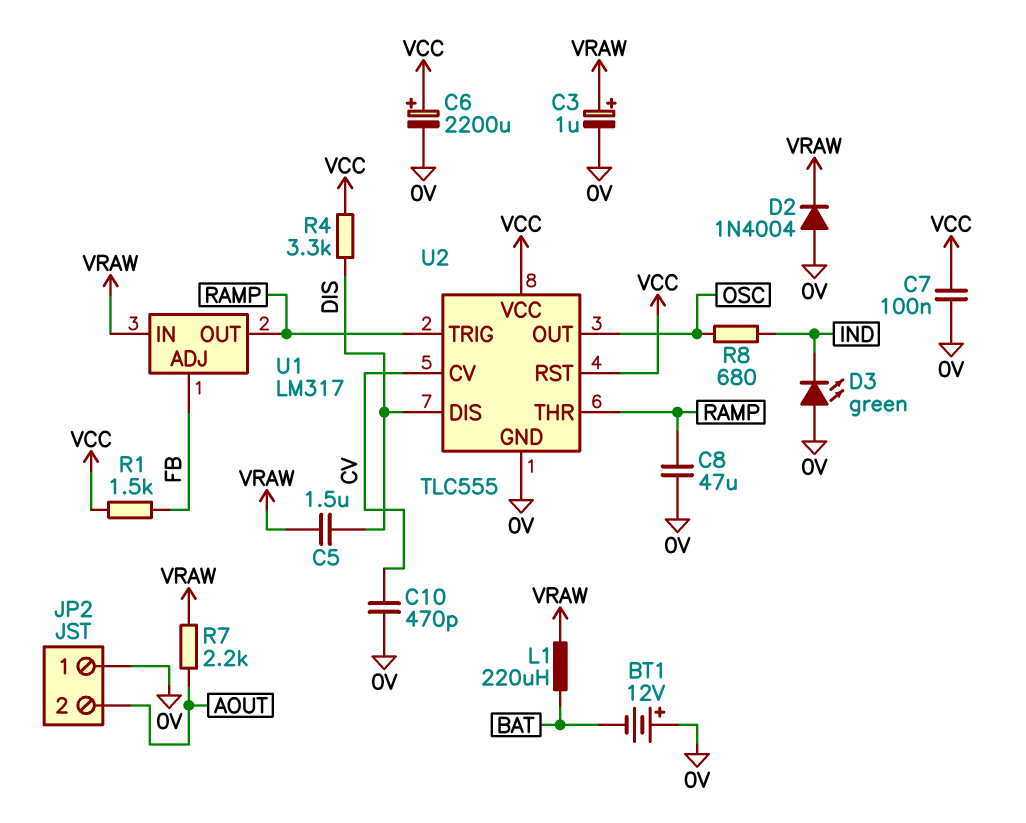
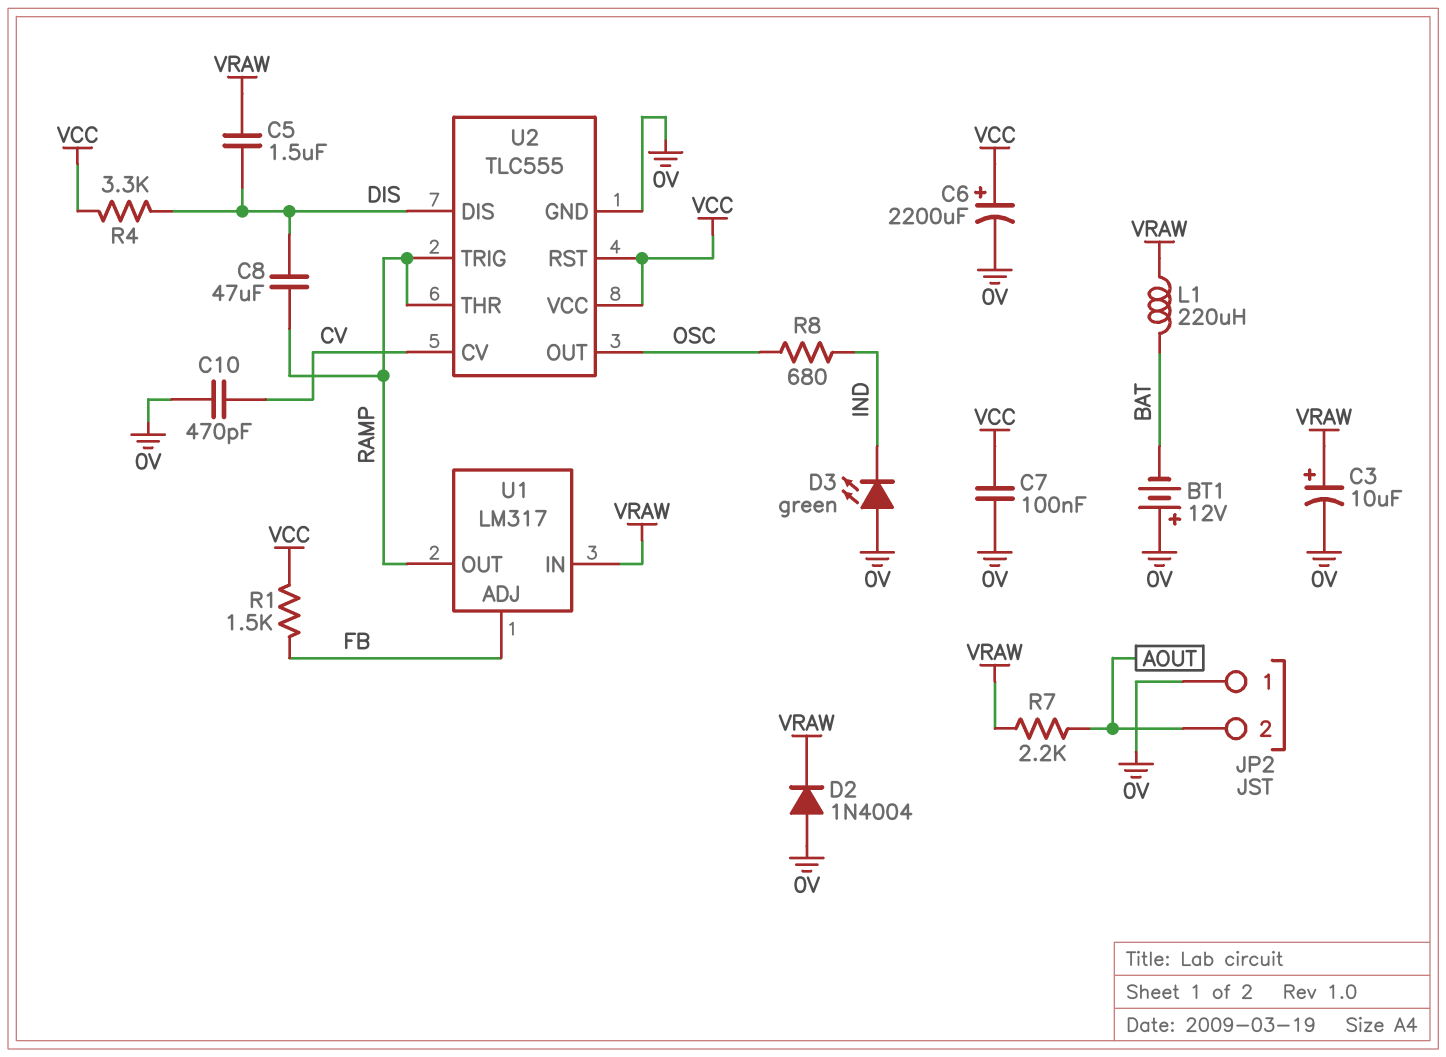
C3: 1uF (plus VRAW, minus 0V) -> 10uF (plus VRAW, minus 0V)
C8: 47uF (0V, RAMP) -> 47uF (DIS, RAMP)

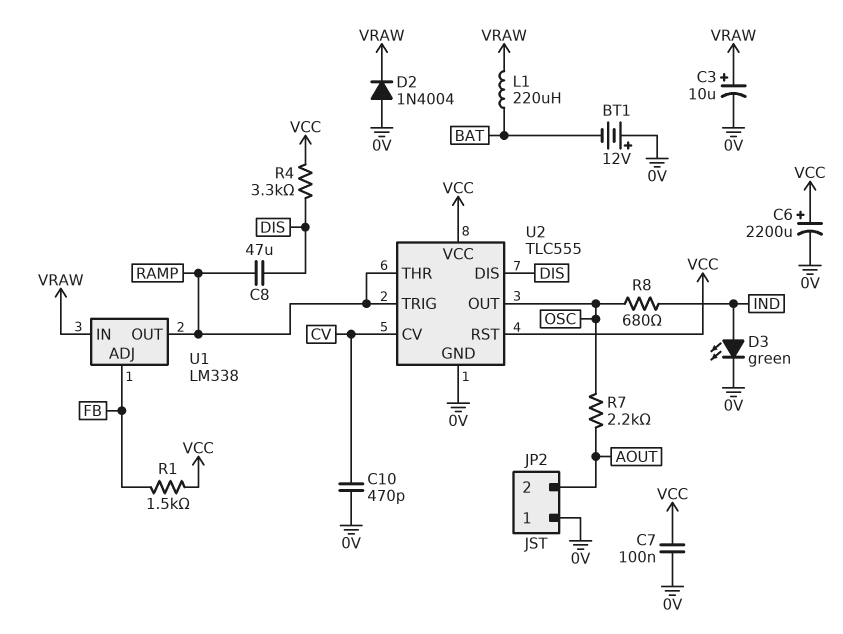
C5: 1.5uF (DIS, VRAW) -> none
D3: LED green (A 0V, K IND) -> LED green (A IND, K 0V)
R7: 2.2k (AOUT, VRAW) -> 2.2k (AOUT, OSC)
U1: LM317 -> LM338

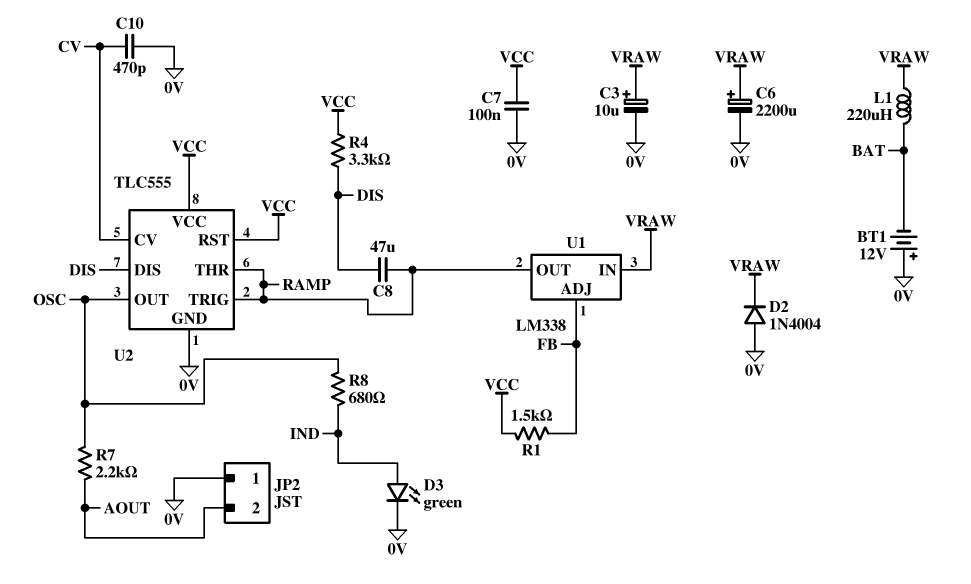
C6: 2200uF (plus VCC, minus 0V) -> 2200uF (plus VRAW, minus 0V)

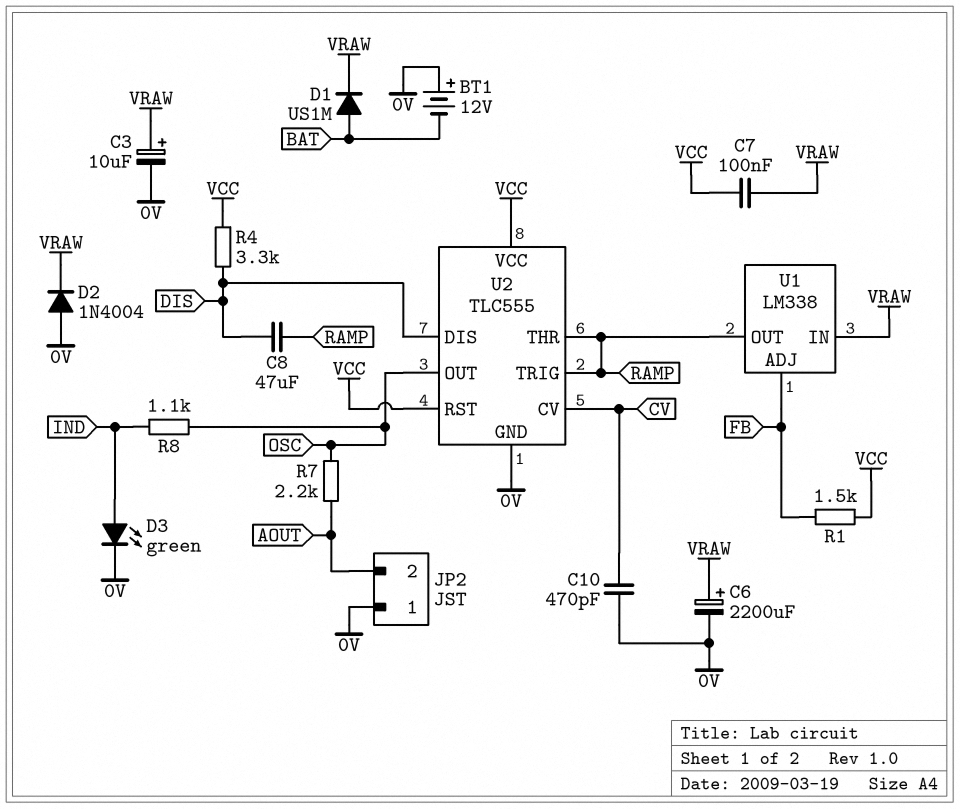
C7: 100nF (0V, VCC) -> 100nF (VCC, VRAW)
D1: none -> diode US1M (A BAT, K VRAW)
L1: 220uH (BAT, VRAW) -> none
R8: 680 (IND, OSC) -> 1.1k (IND, OSC)

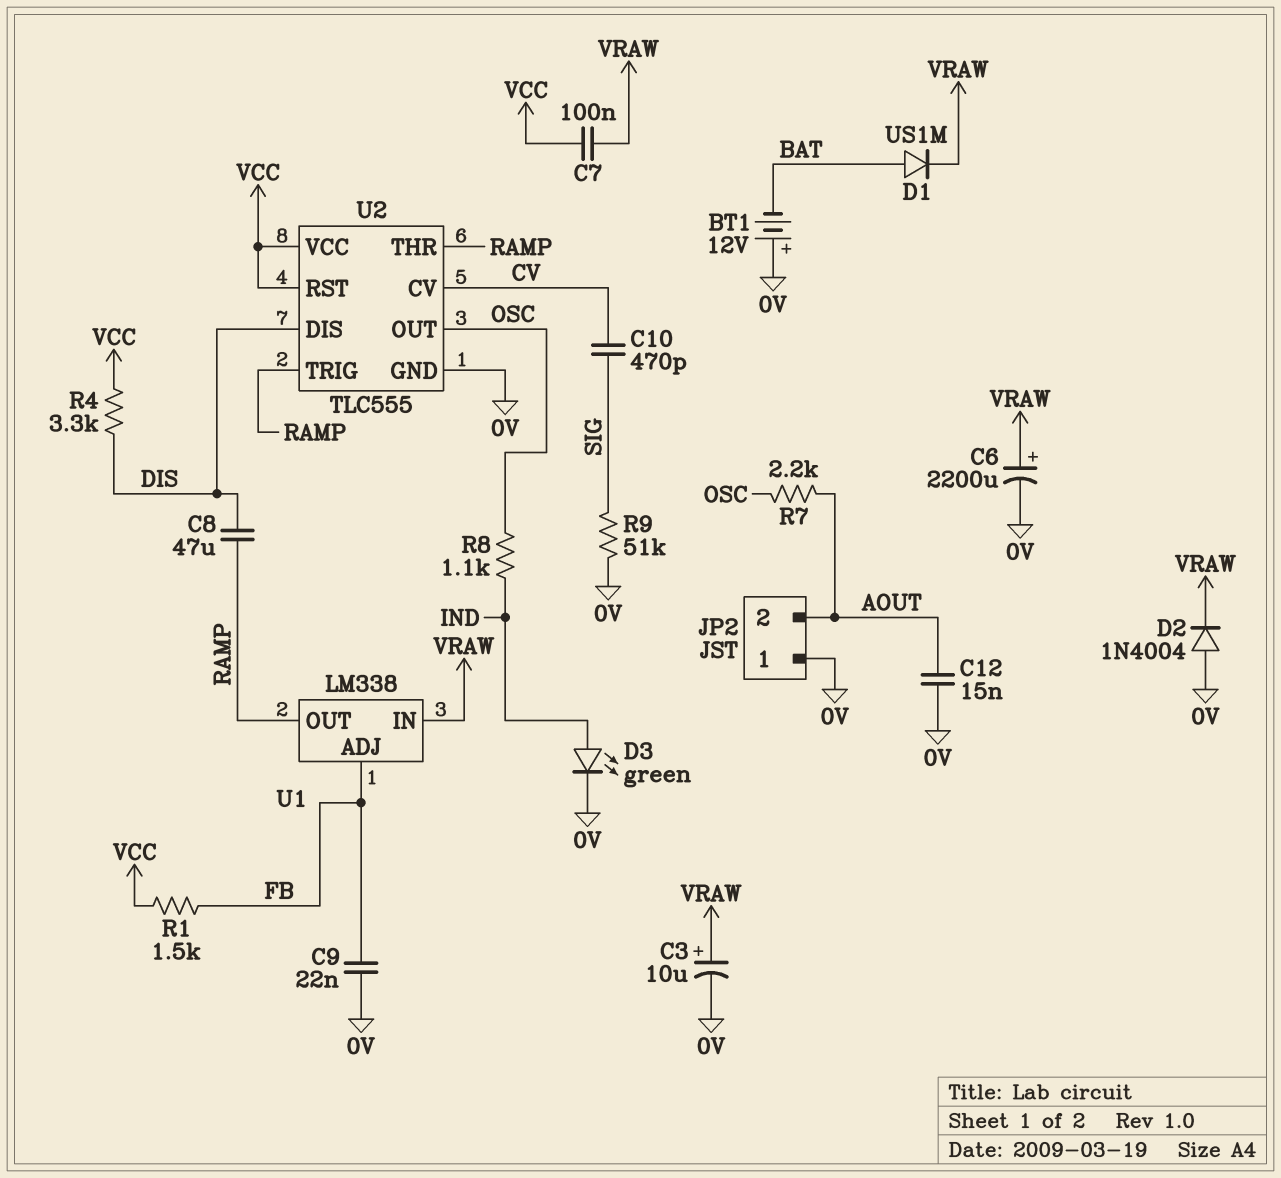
C9: none -> 22nF (0V, FB)
C10: 470pF (0V, CV) -> 470pF (CV, SIG)
C12: none -> 15nF (0V, AOUT)
R9: none -> 51k (0V, SIG)

